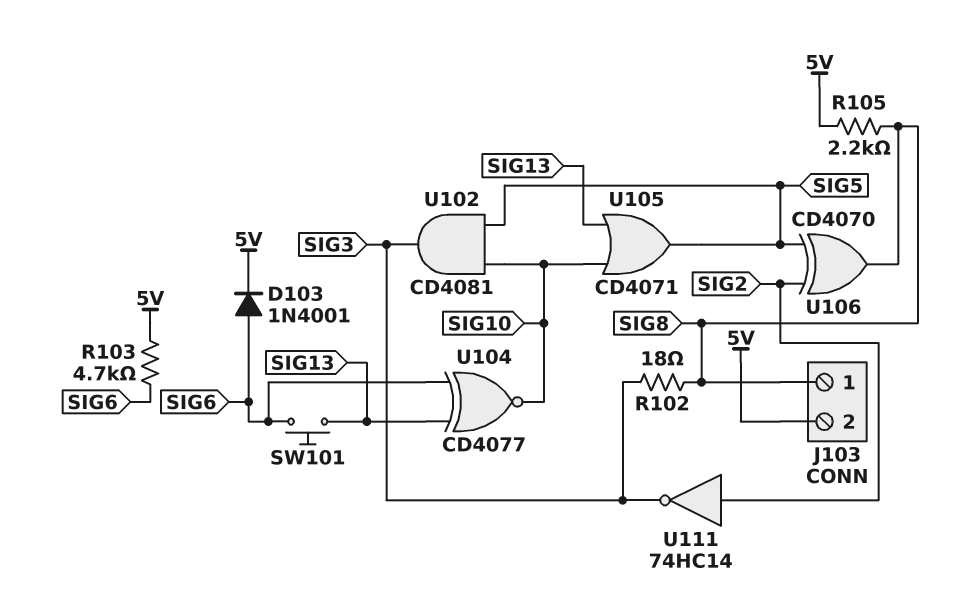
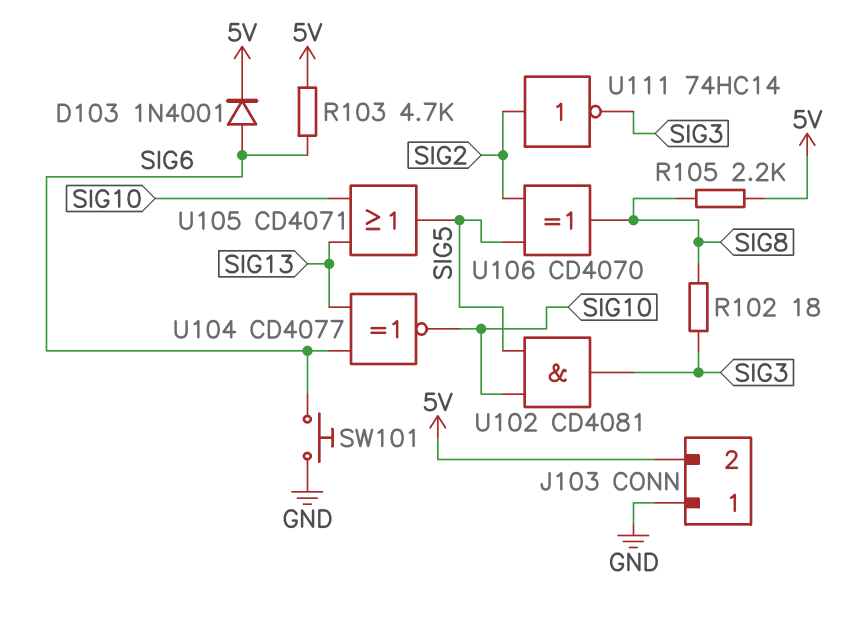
J103 pin 1: SIG8 -> GND
SW101: button (SIG6, SIG13) -> button (GND, SIG6)

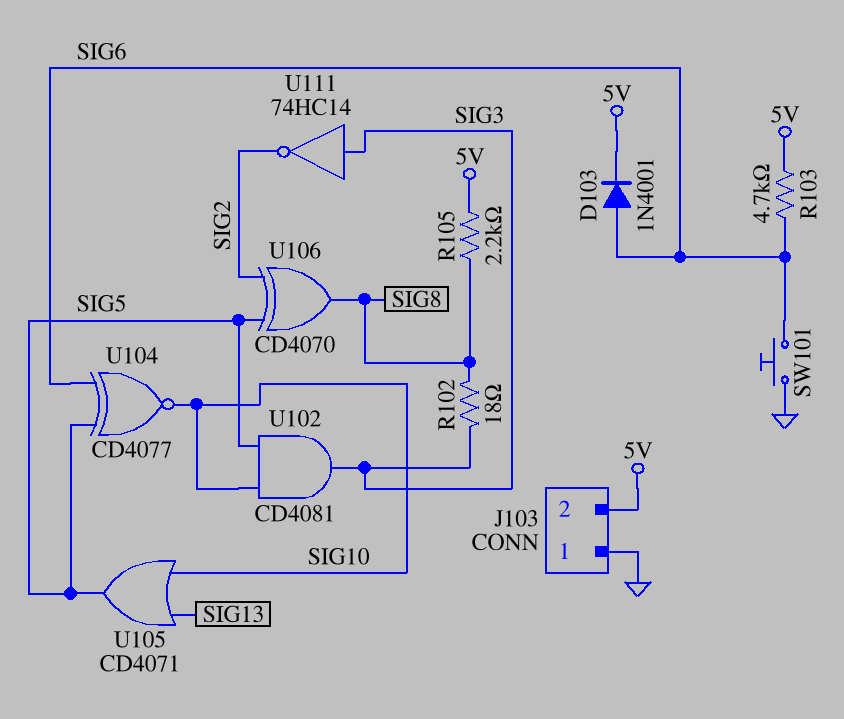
U104: XNOR CD4077 (in SIG6, in SIG13, out SIG10) -> XNOR CD4077 (in SIG5, in SIG6, out SIG10)
U111: NOT 74HC14 (in SIG2, out SIG3) -> NOT 74HC14 (in SIG3, out SIG2)

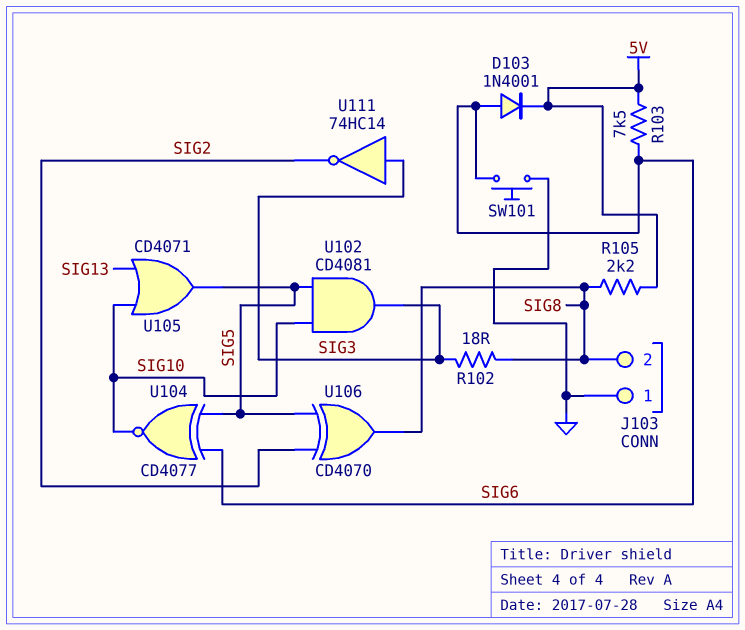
J103 pin 2: 5V -> SIG8
R103: 4.7k (5V, SIG6) -> 7.5k (5V, SIG6)

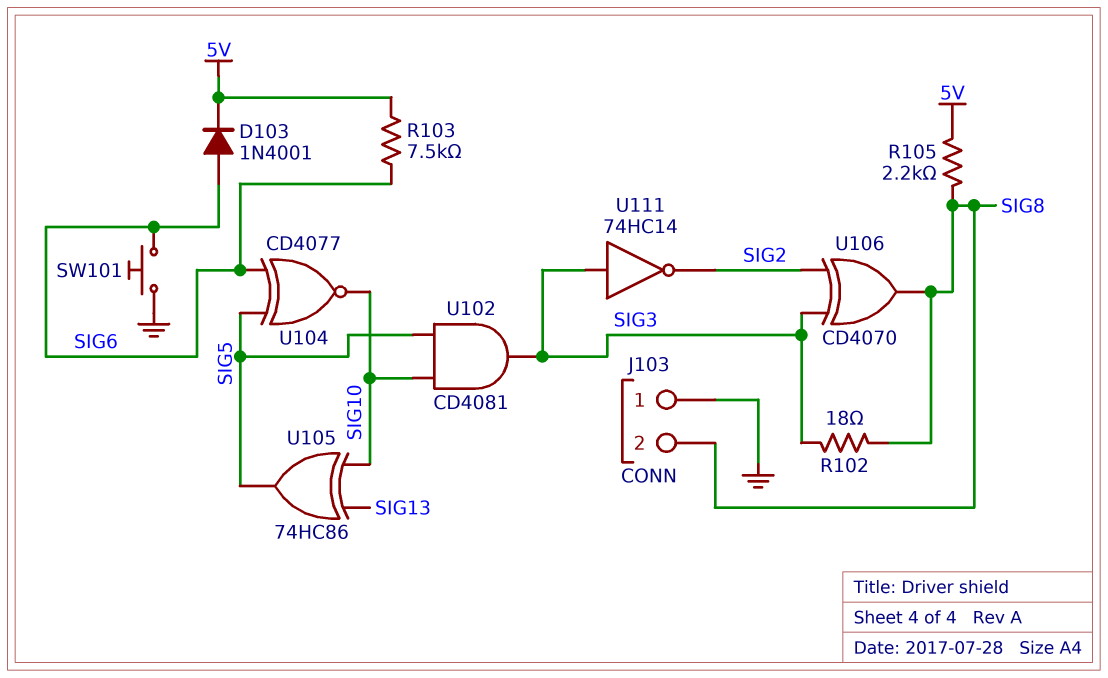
U105: OR CD4071 (in SIG10, in SIG13, out SIG5) -> XOR 74HC86 (in SIG10, in SIG13, out SIG5)
U106: XOR CD4070 (in SIG2, in SIG5, out SIG8) -> XOR CD4070 (in SIG2, in SIG3, out SIG8)

